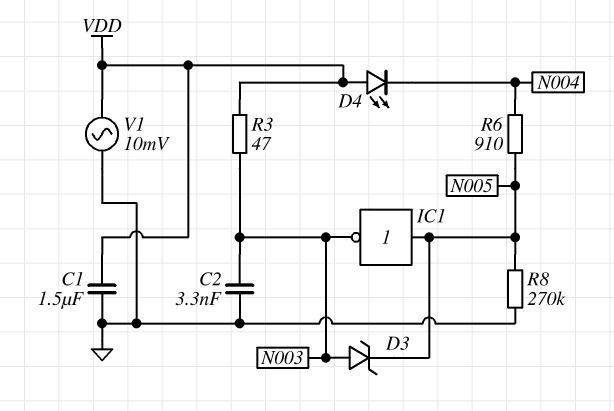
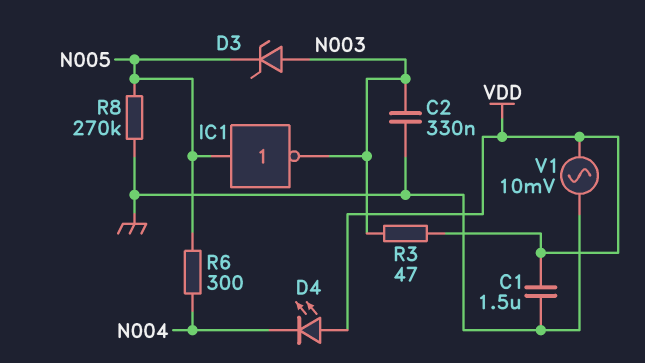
C2: 3.3nF (GND, N003) -> 330nF (GND, N003)
R6: 910 (N004, N005) -> 300 (N004, N005)

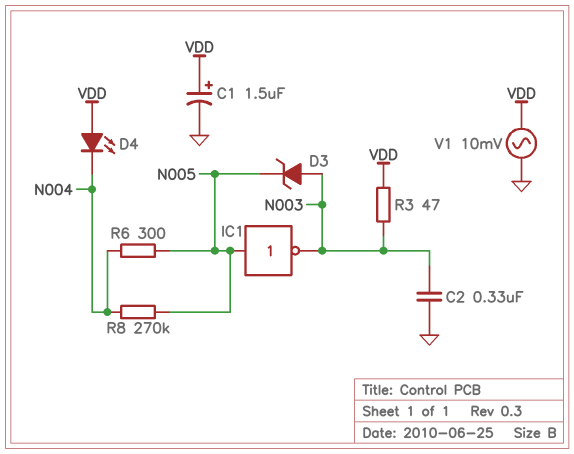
C1: 1.5uF (GND, VDD) -> 1.5uF (plus VDD, minus GND)
R8: 270k (GND, N005) -> 270k (N004, N005)

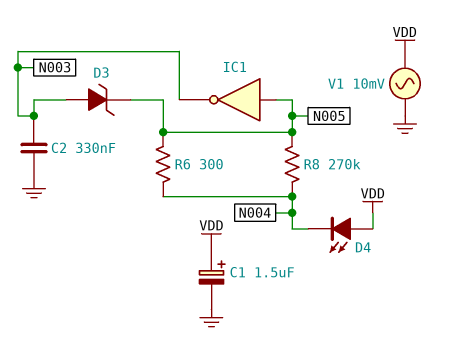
R3: 47 (N003, VDD) -> none

